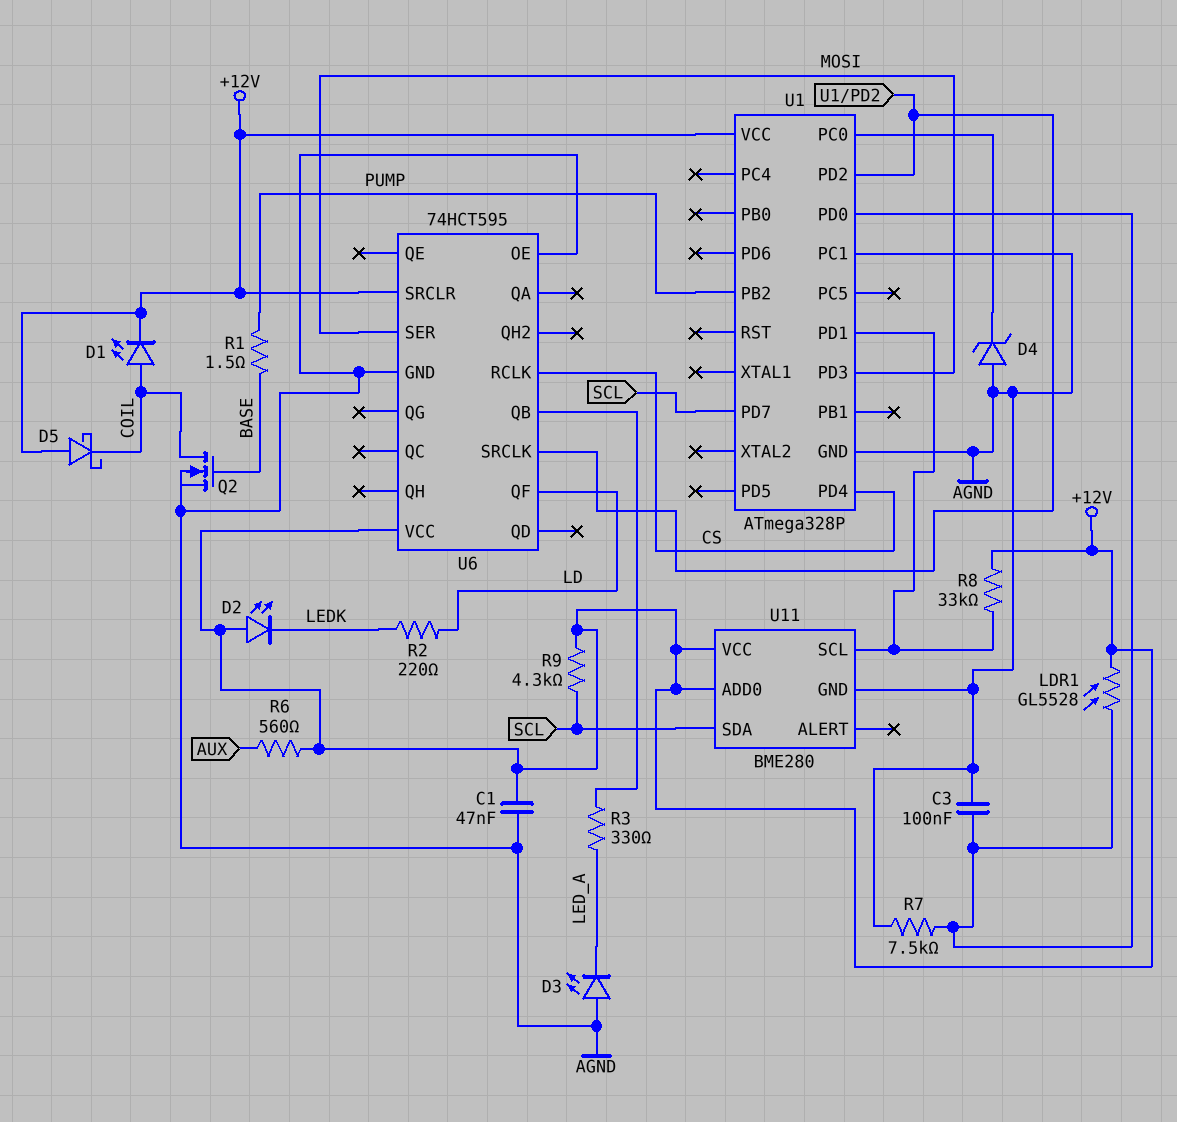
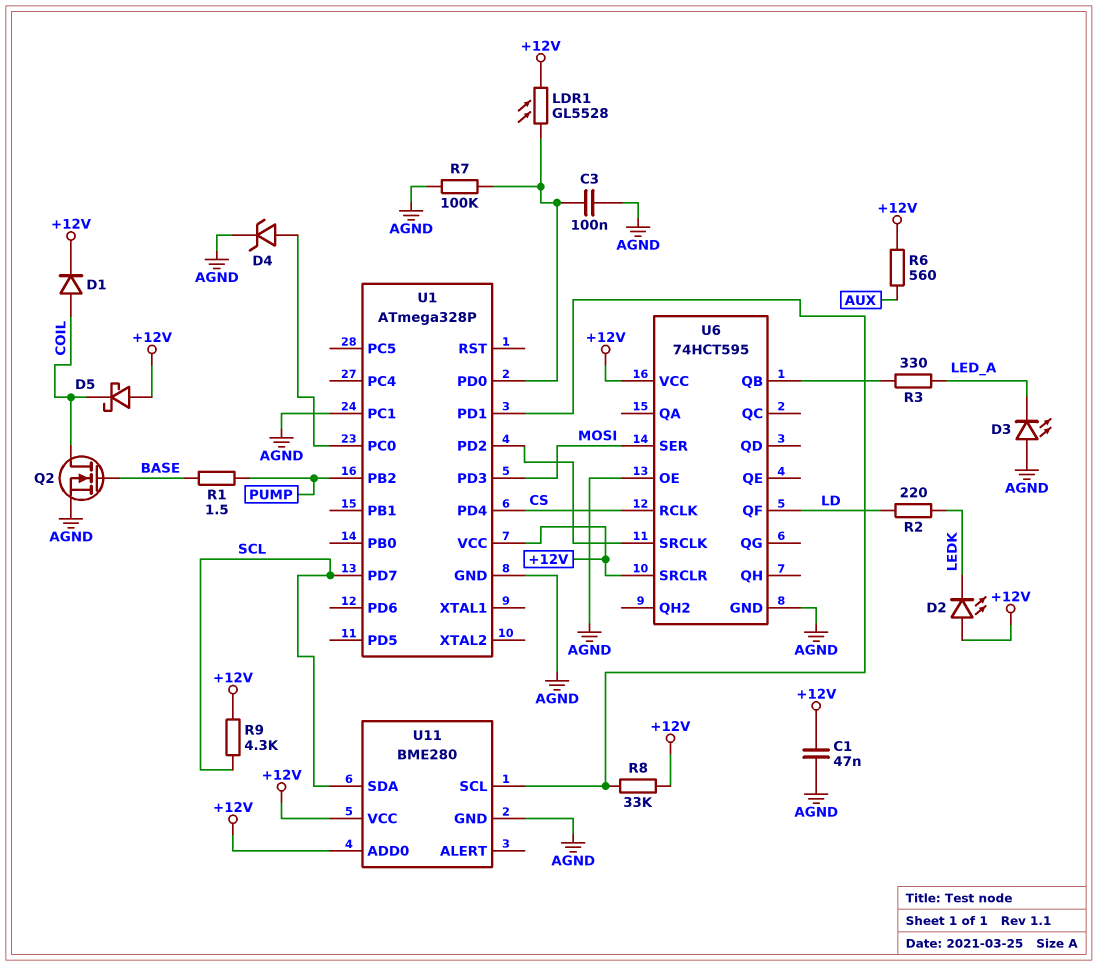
D1: LED (A COIL, K +12V) -> diode (A COIL, K +12V)
D4: zener (A AGND, K U1/PC0) -> zener (A U1/PC0, K AGND)
R7: 7.5k (AGND, U1/PD0) -> 100k (AGND, U1/PD0)

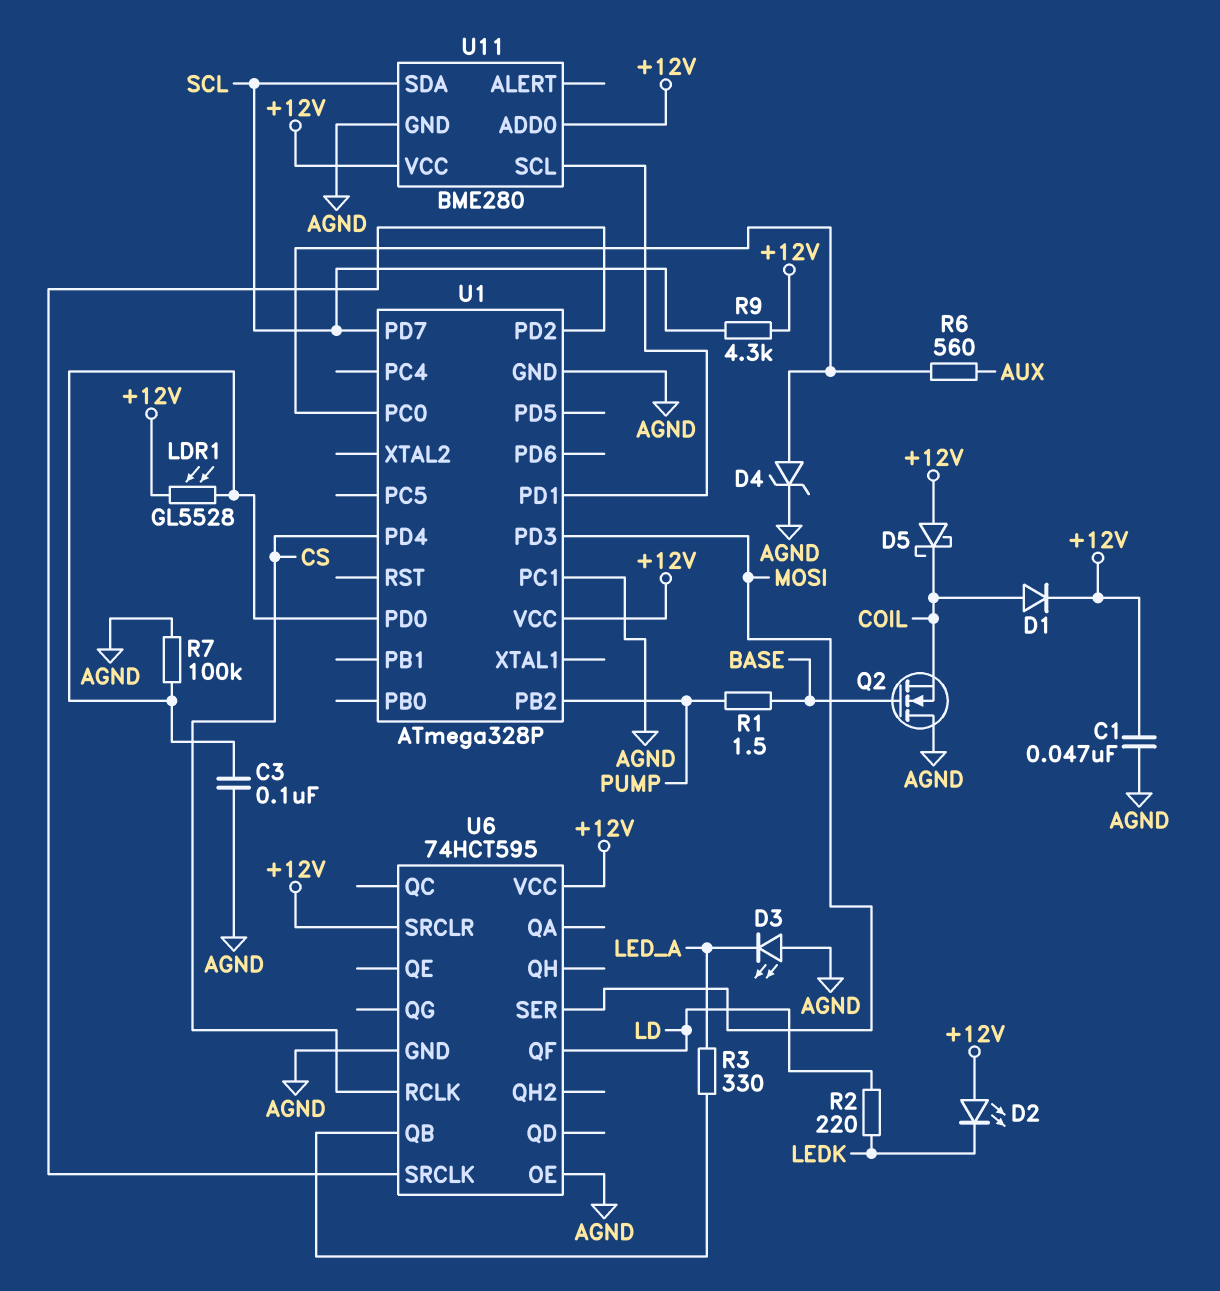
Q2: NMOS (G BASE, D COIL, S AGND) -> NMOS (G BASE, D AGND, S COIL)
R6: 560 (+12V, AUX) -> 560 (AUX, U1/PC0)
R8: 33k (+12V, U1/PD1) -> none

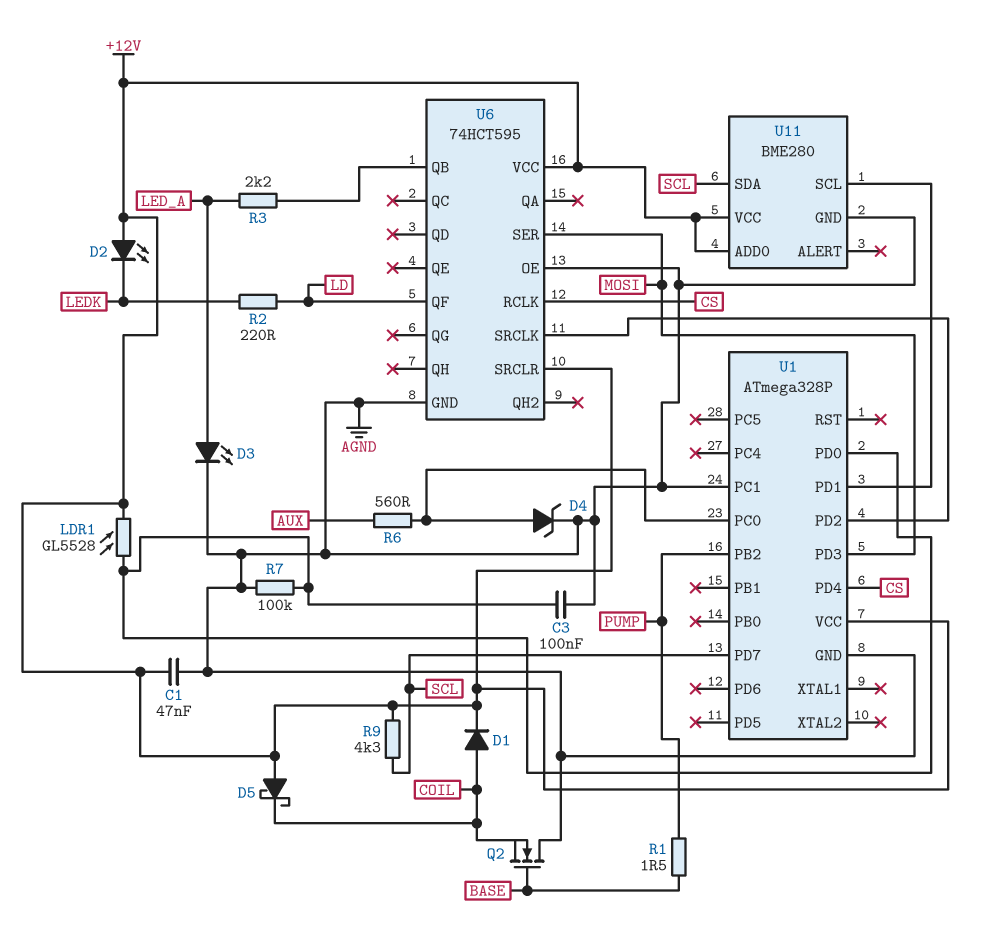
D3: LED (A AGND, K LED_A) -> LED (A LED_A, K AGND)
R3: 330 (LED_A, U6/QB) -> 2.2k (LED_A, U6/QB)

